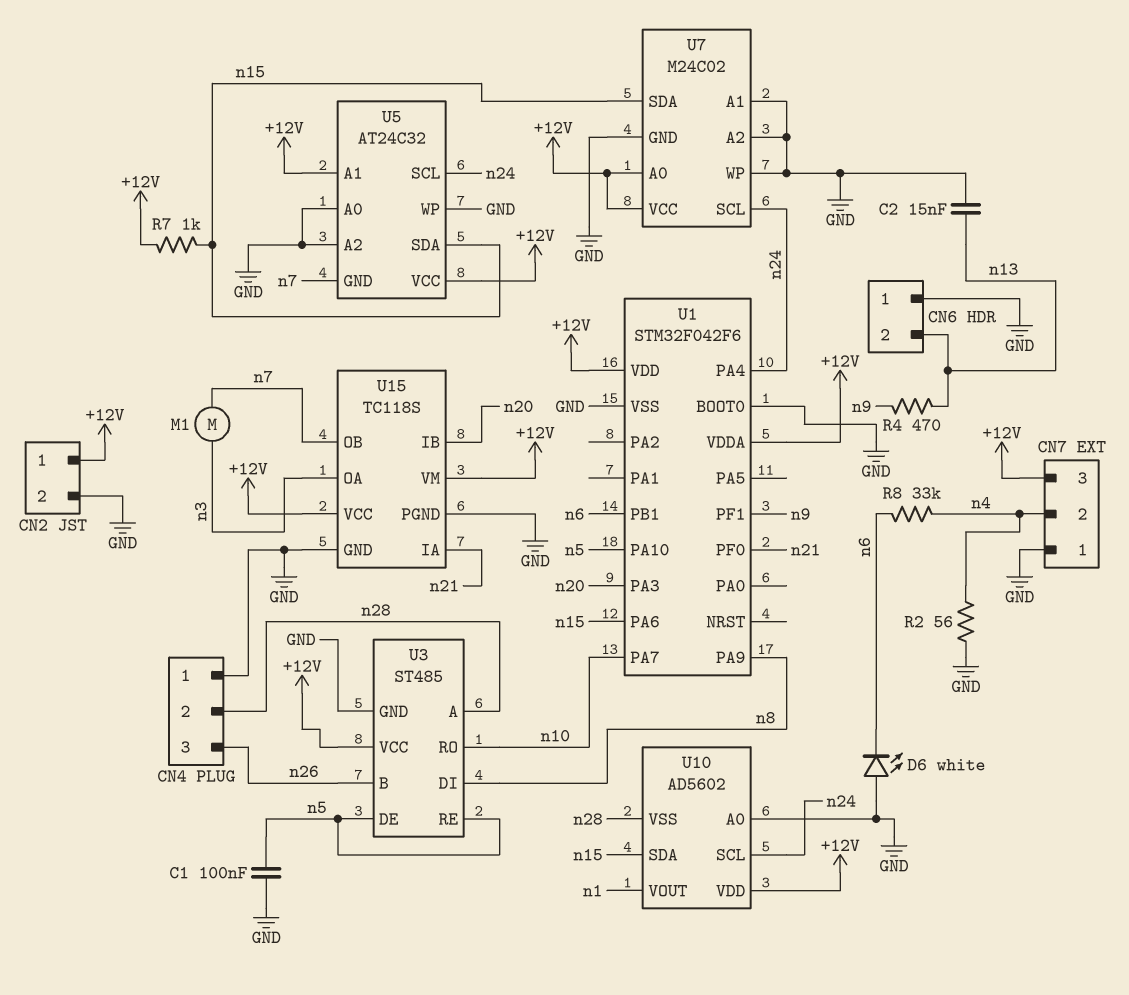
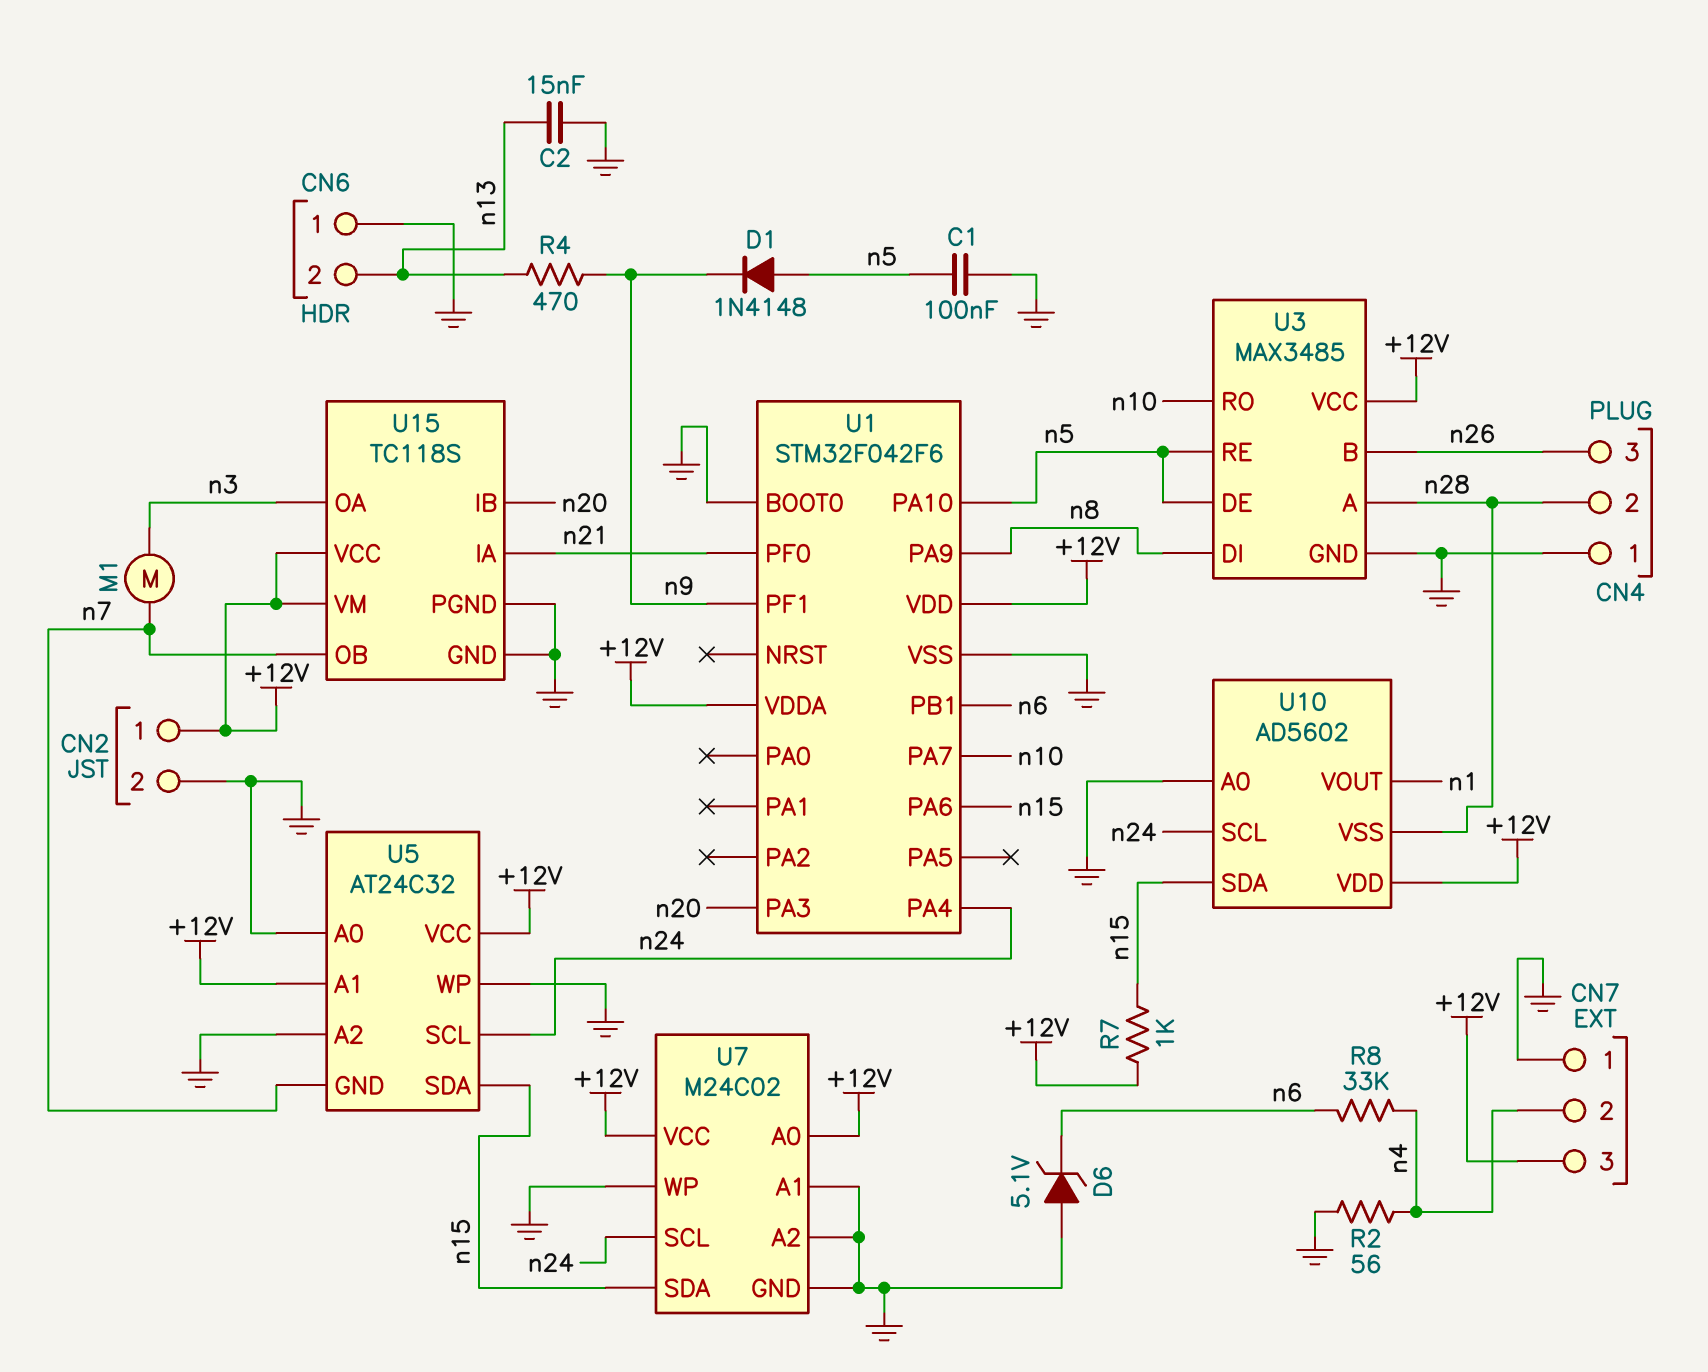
D1: none -> diode 1N4148 (A n5, K n9)
D6: LED white (A GND, K n6) -> zener 5.1V (A GND, K n6)
U3: ST485 -> MAX3485

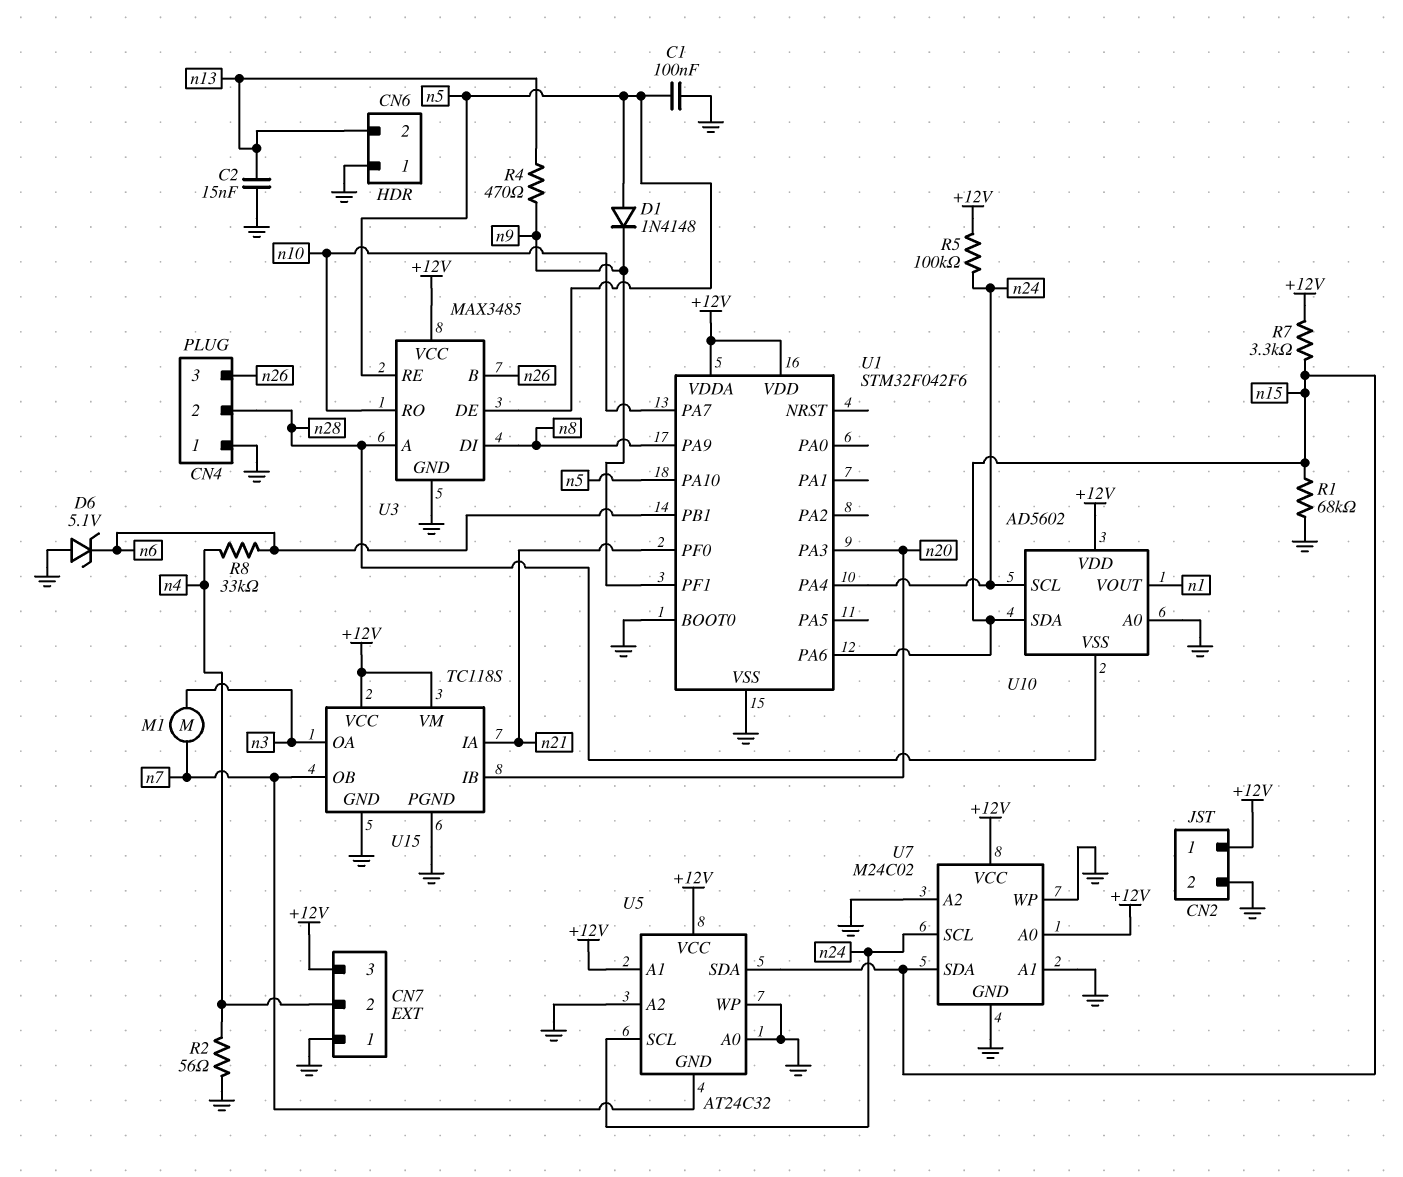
R1: none -> 68k (GND, n15)
R5: none -> 100k (+12V, n24)
R7: 1k (+12V, n15) -> 3.3k (+12V, n15)

